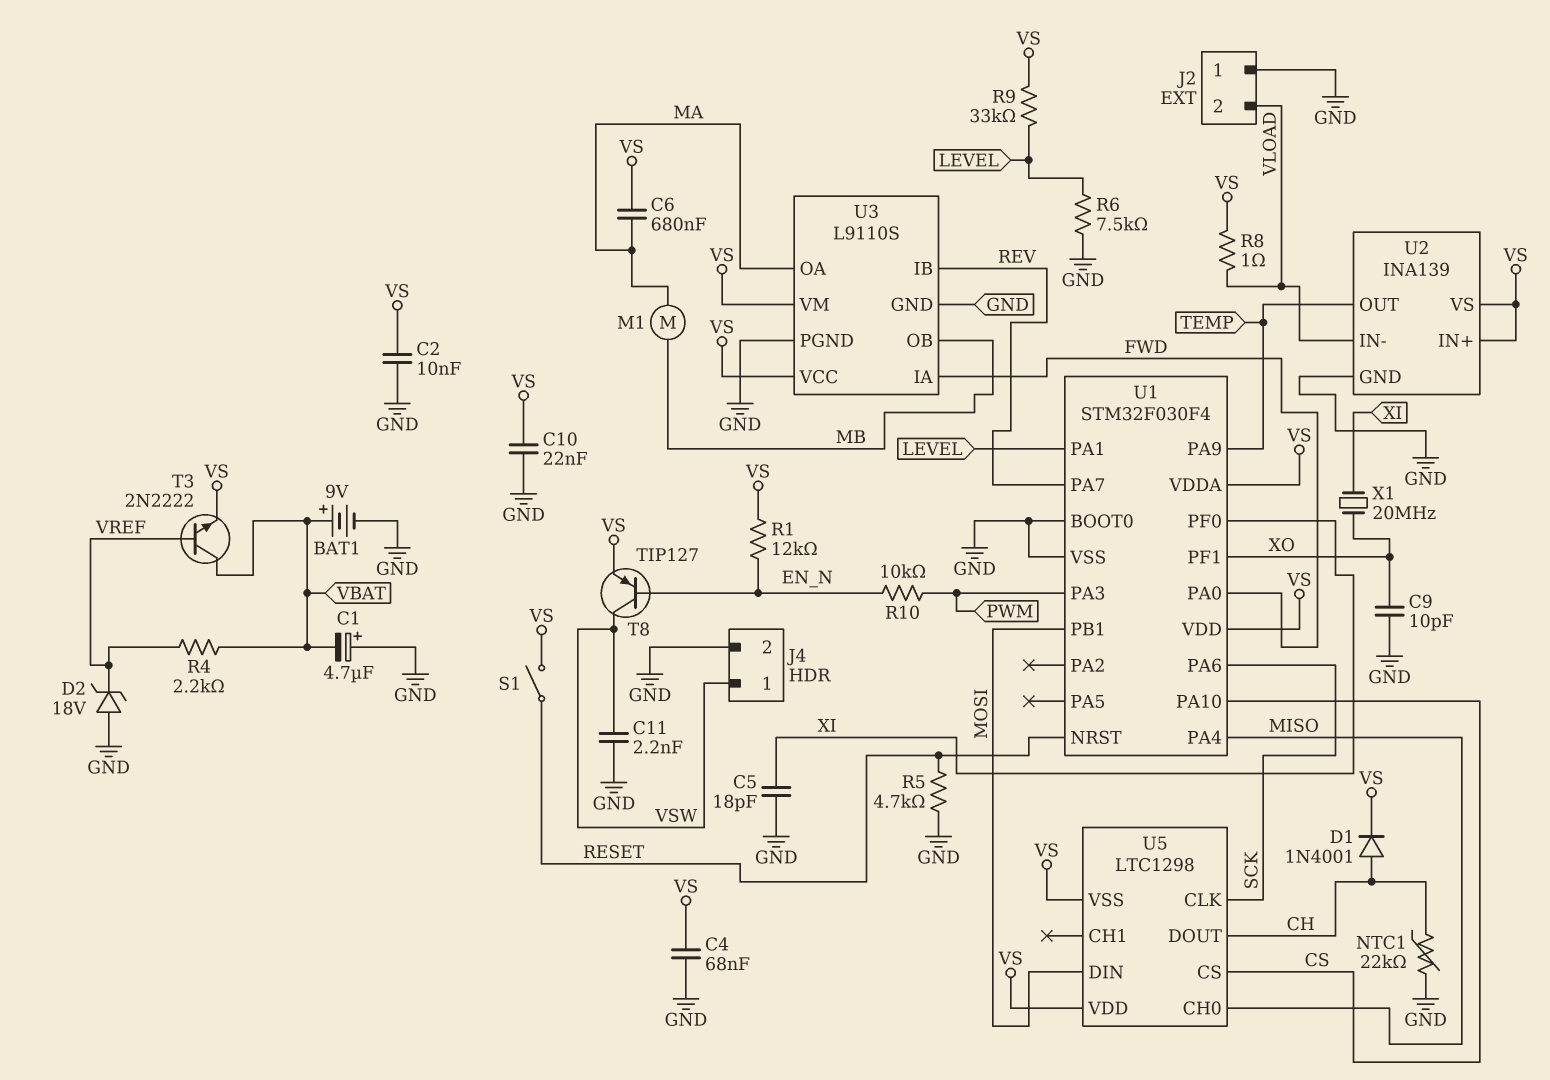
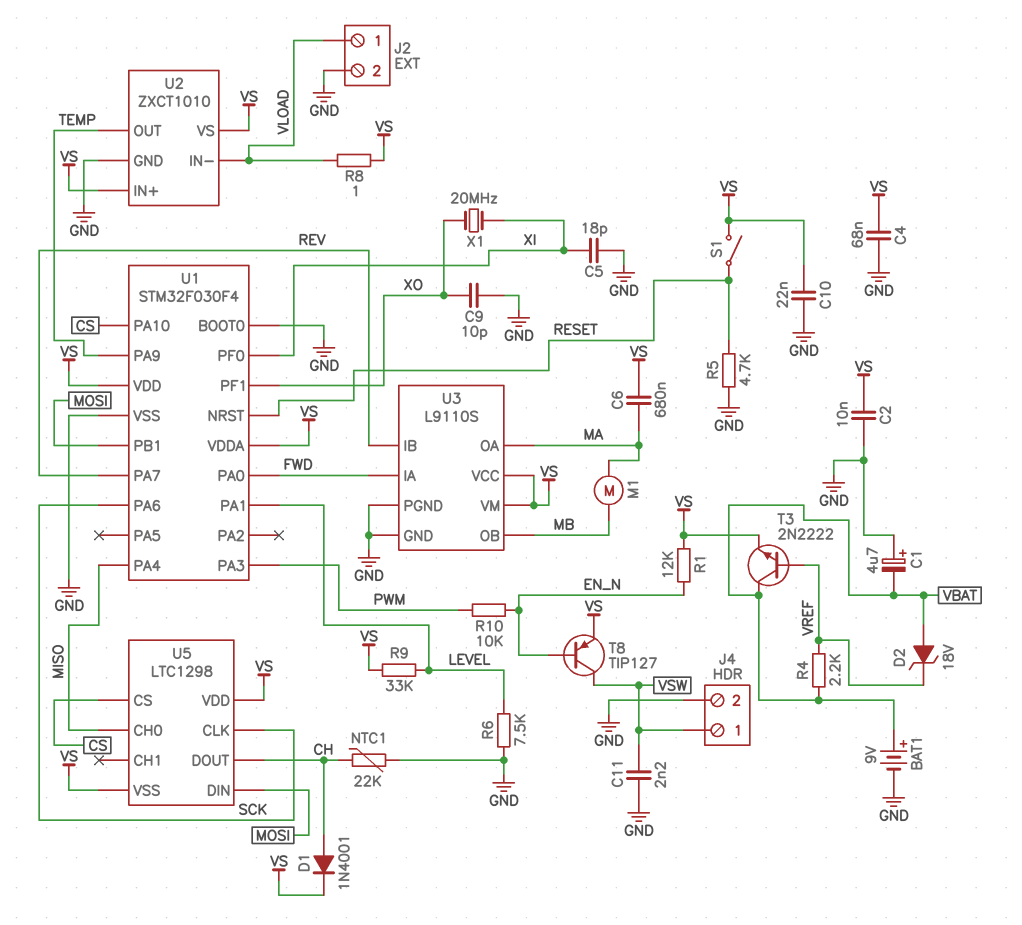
D2: zener 18V (A GND, K VREF) -> zener 18V (A VBAT, K VREF)
J2 pin 1: GND -> VLOAD
J2 pin 2: VLOAD -> GND
U2: INA139 -> ZXCT1010

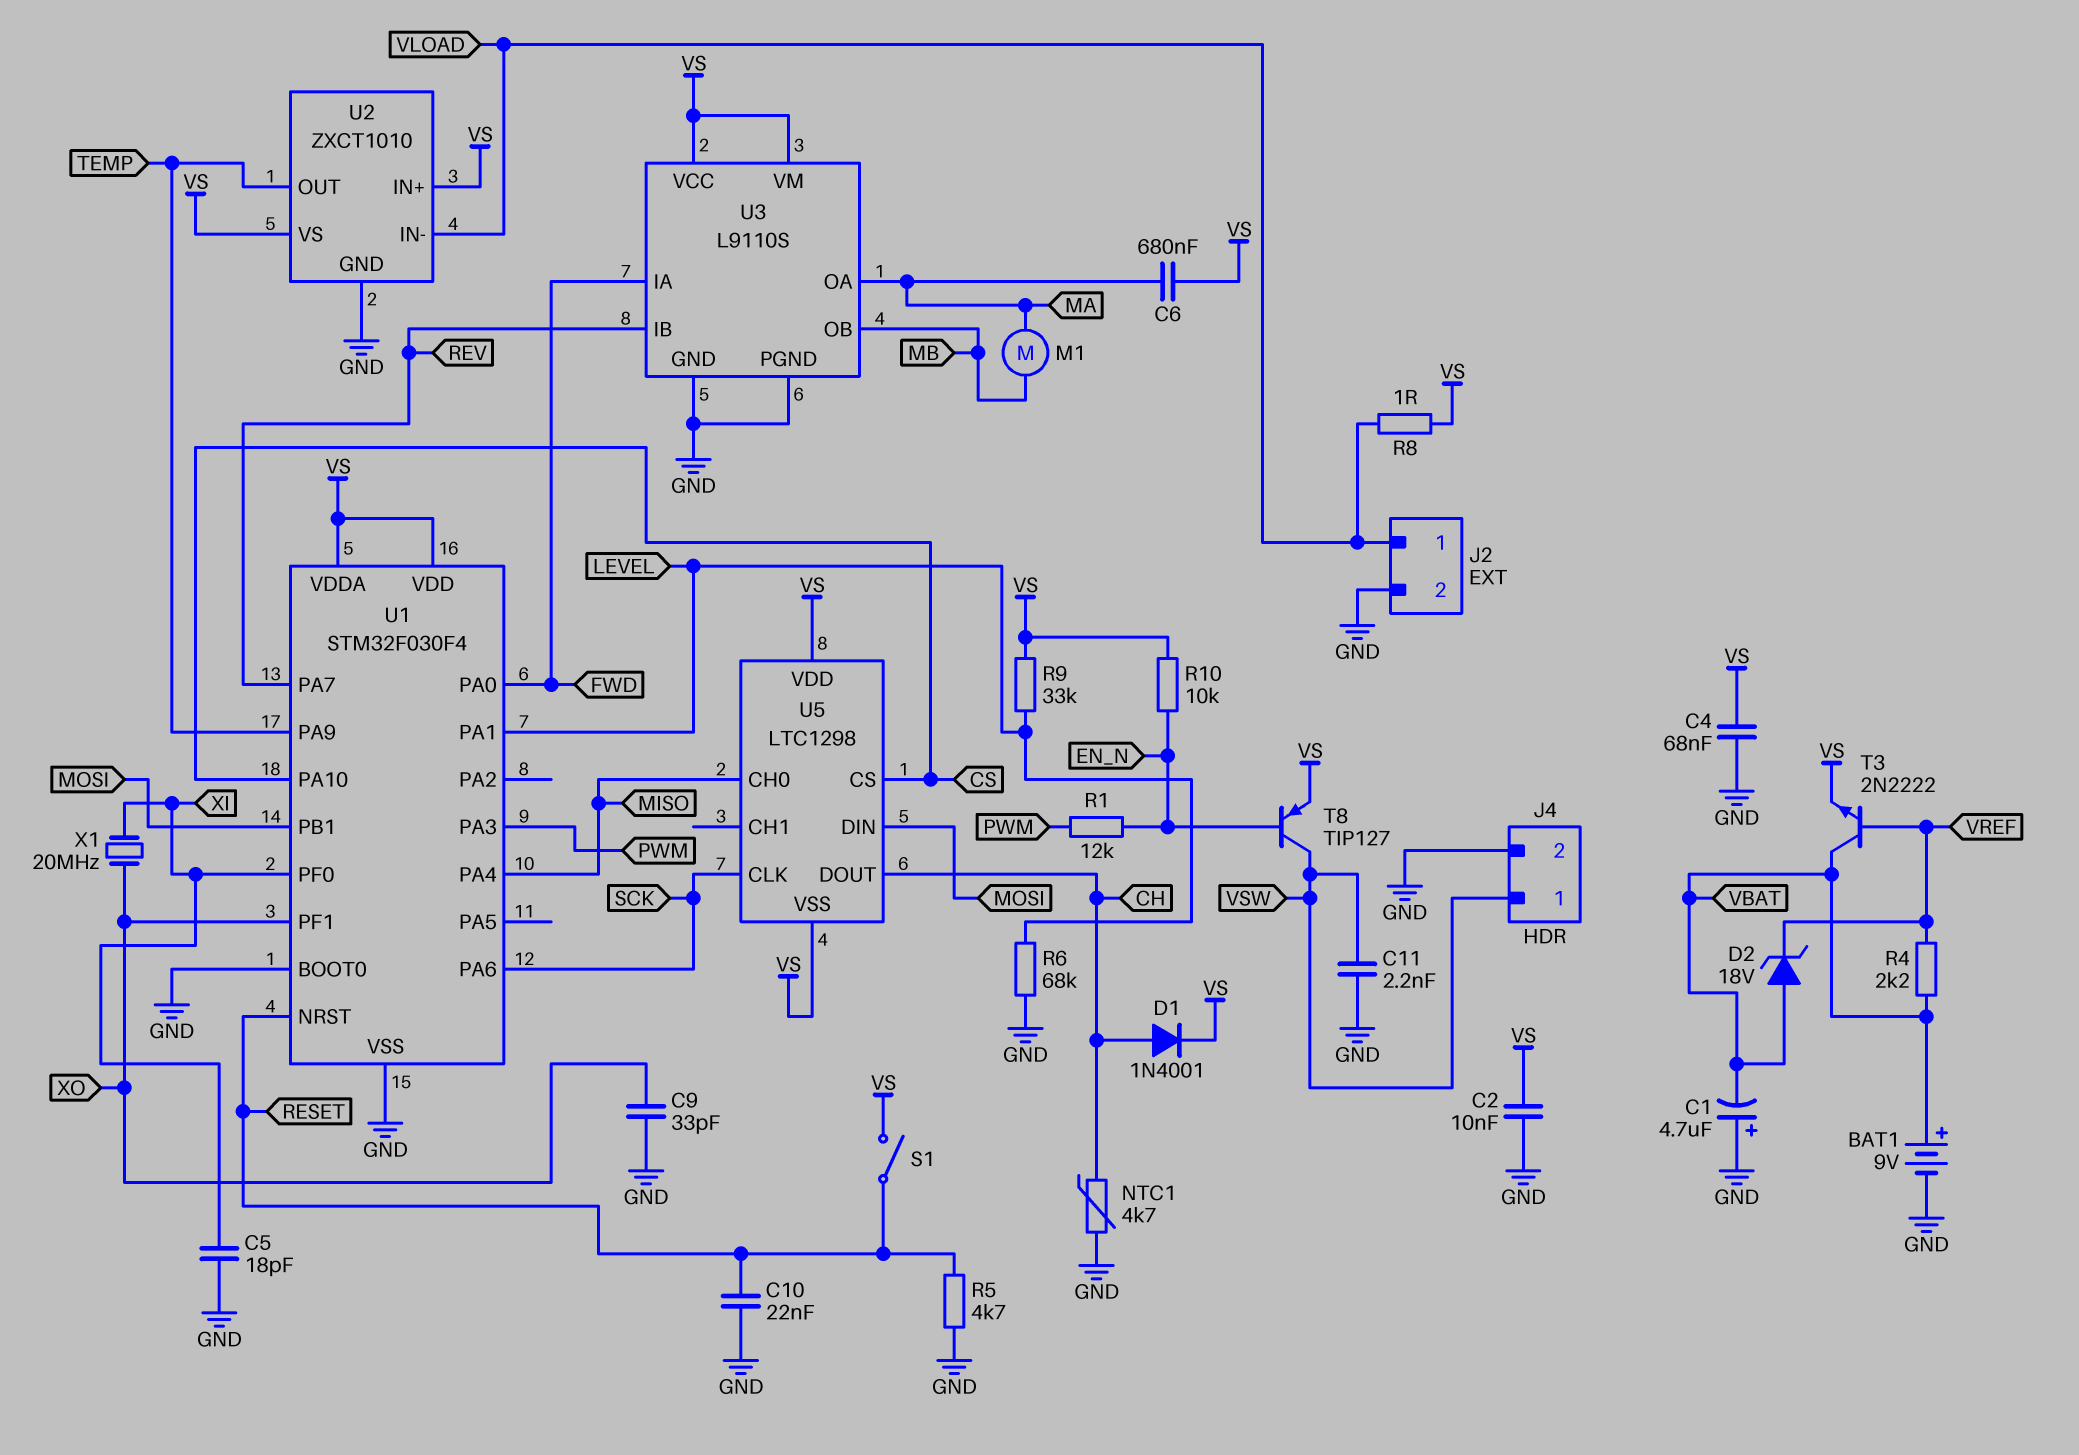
C9: 10pF (GND, XO) -> 33pF (GND, XO)
C10: 22nF (GND, VS) -> 22nF (GND, RESET)
NTC1: 22k (CH, GND) -> 4.7k (CH, GND)
R1: 12k (EN_N, VS) -> 12k (EN_N, PWM)
R6: 7.5k (GND, LEVEL) -> 68k (GND, LEVEL)
R10: 10k (EN_N, PWM) -> 10k (EN_N, VS)

